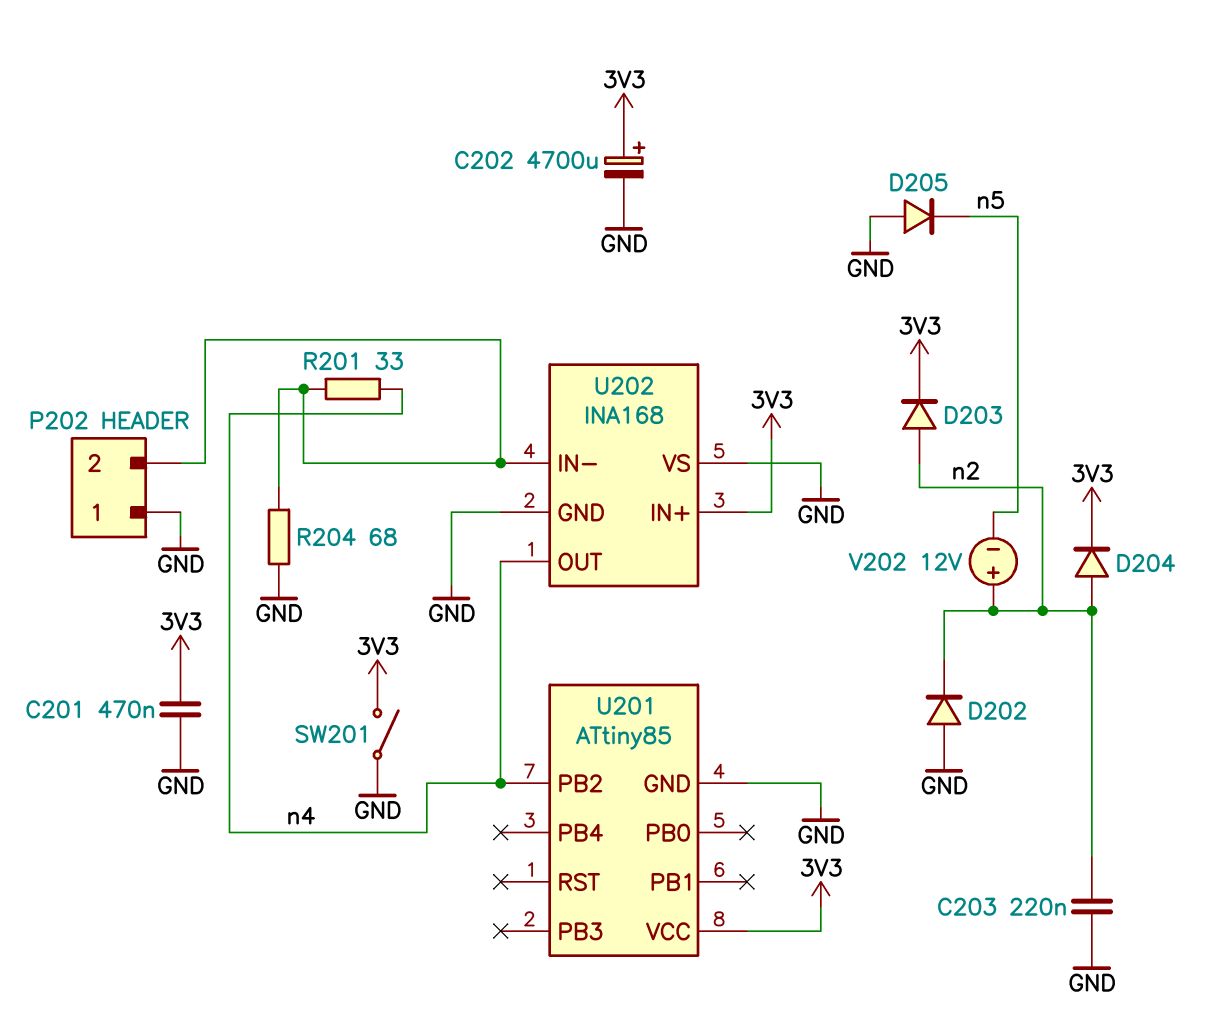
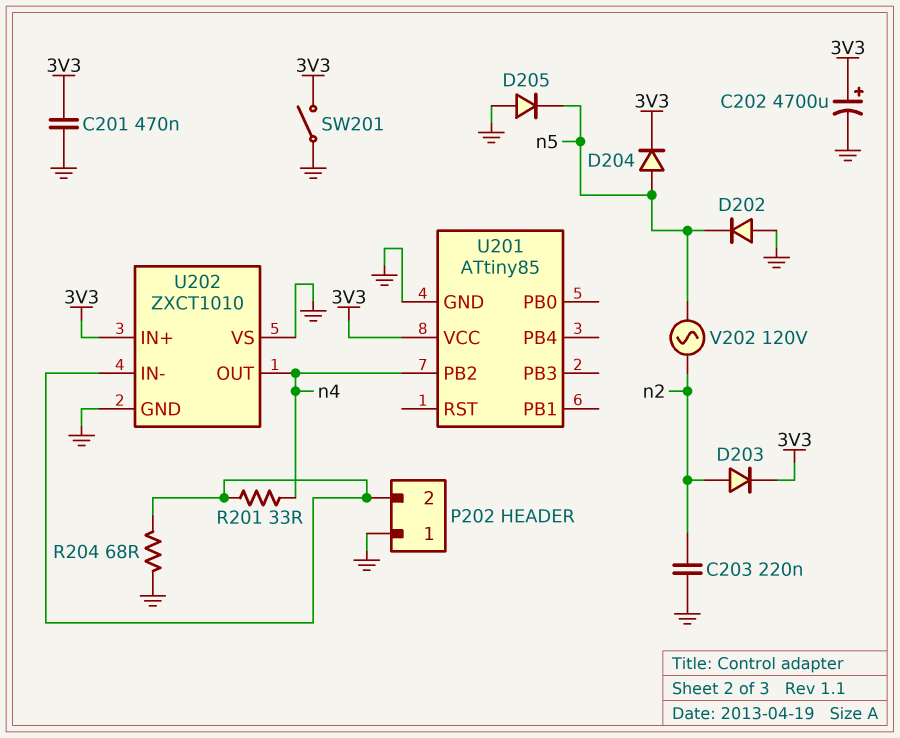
D202: diode (A GND, K n2) -> diode (A GND, K n5)
D204: diode (A n2, K 3V3) -> diode (A n5, K 3V3)
U202: INA168 -> ZXCT1010
V202: 12V (plus n2, minus n5) -> AC 120V (n2, n5)

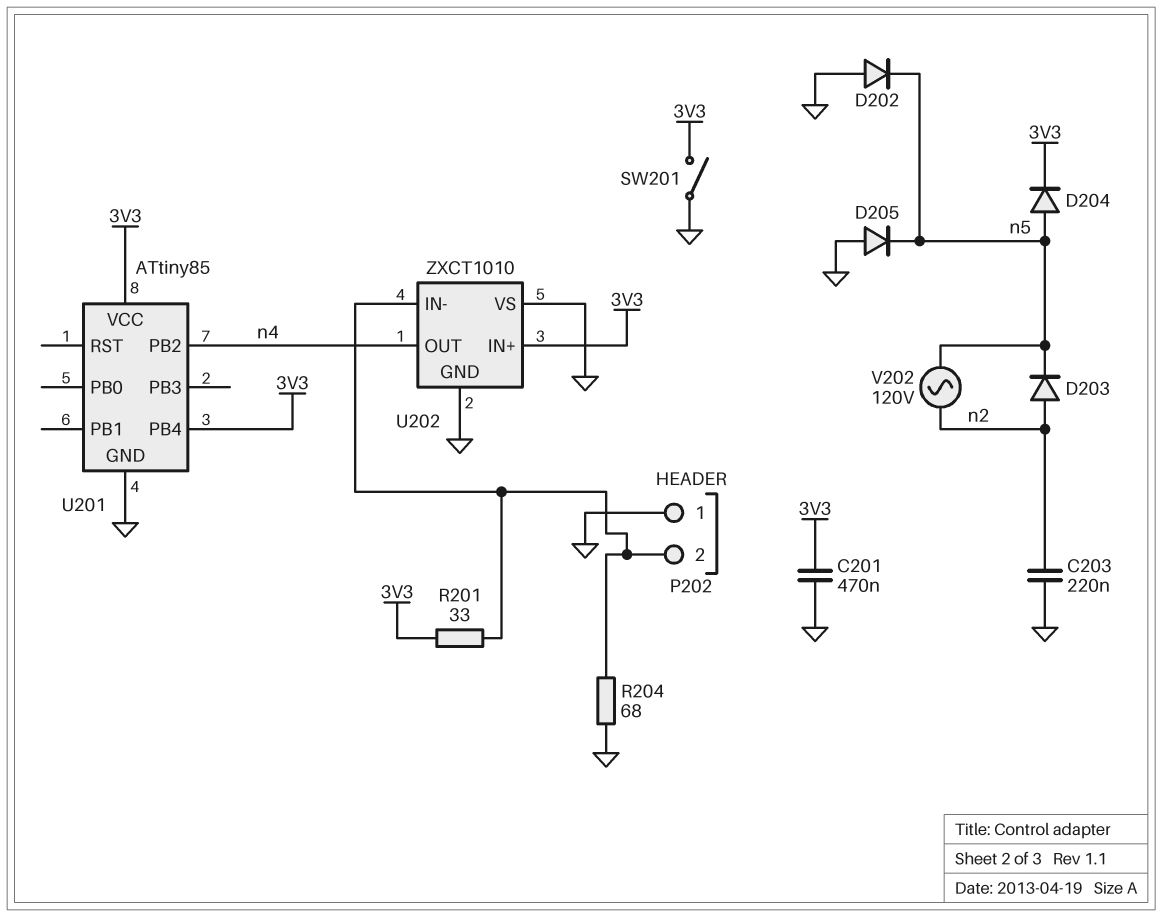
C202: 4700uF (plus 3V3, minus GND) -> none
D203: diode (A n2, K 3V3) -> diode (A n2, K n5)
R201: 33 (P202/2, n4) -> 33 (3V3, P202/2)
U201 pin PB4: none -> 3V3

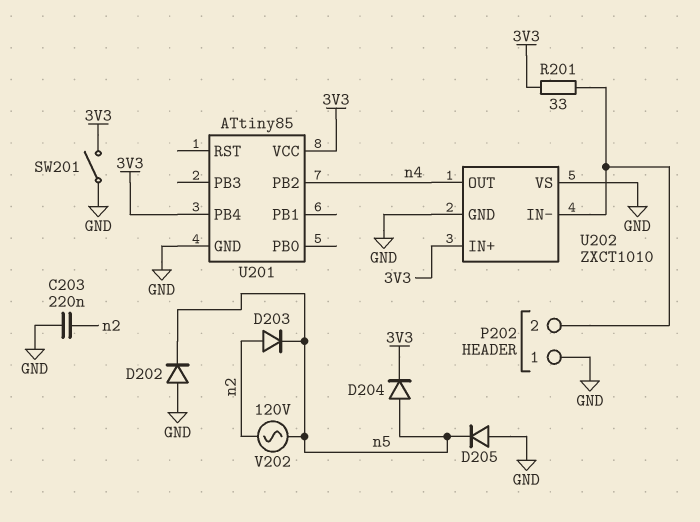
C201: 470nF (3V3, GND) -> none
R204: 68 (GND, P202/2) -> none

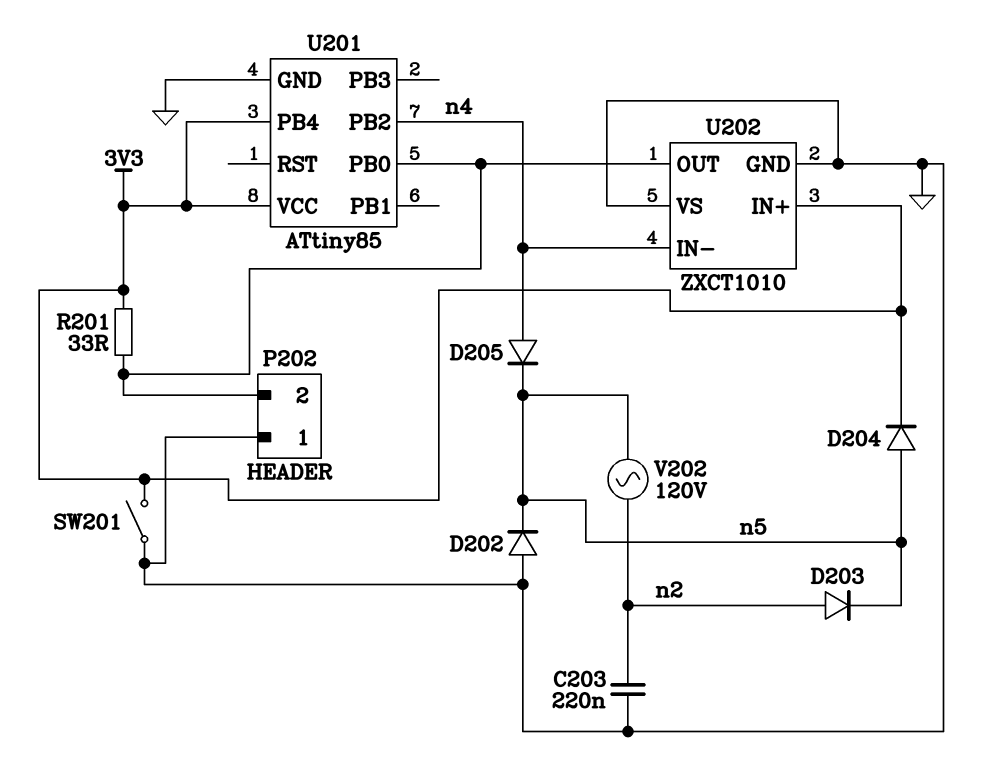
D205: diode (A GND, K n5) -> diode (A n4, K n5)
U201 pin PB0: none -> P202/2
U202 pin IN-: P202/2 -> n4
U202 pin OUT: n4 -> P202/2

